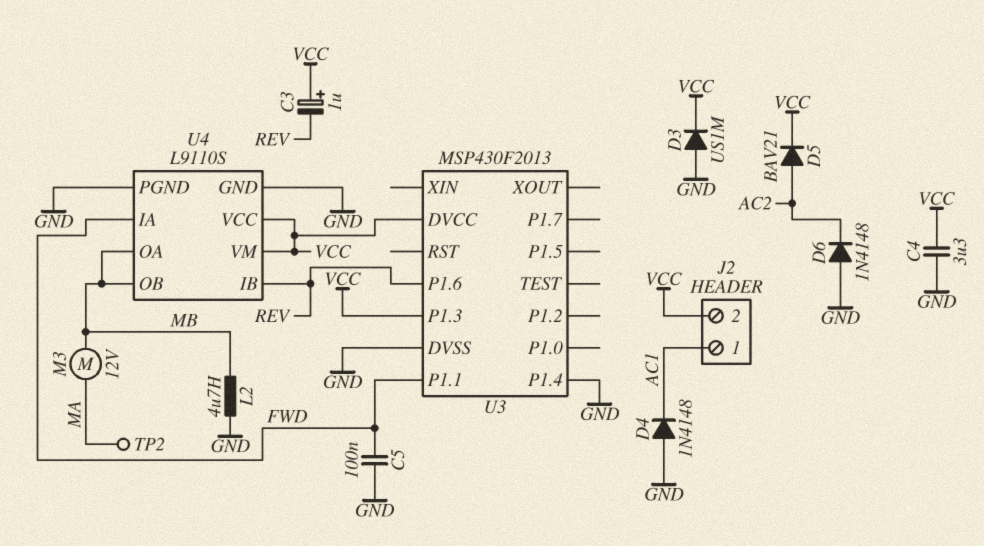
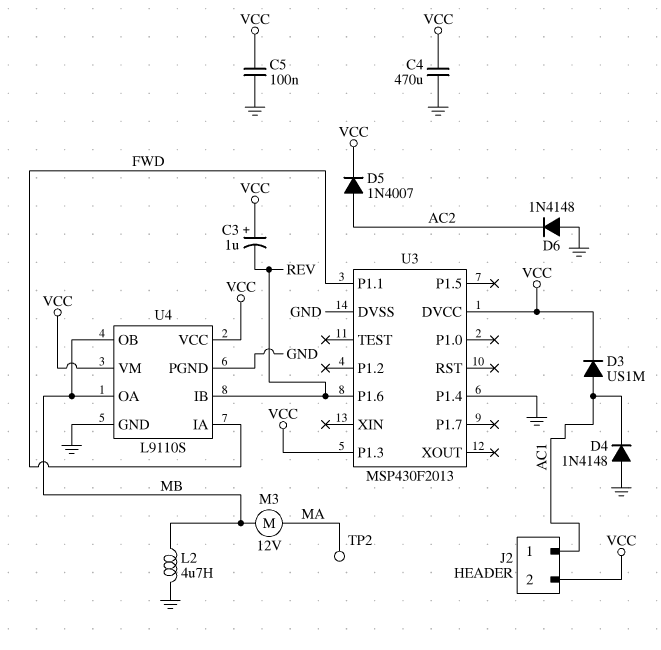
C4: 3.3uF (GND, VCC) -> 470uF (GND, VCC)
C5: 100nF (FWD, GND) -> 100nF (GND, VCC)
D3: diode US1M (A GND, K VCC) -> diode US1M (A AC1, K VCC)
D5: diode BAV21 (A AC2, K VCC) -> diode 1N4007 (A AC2, K VCC)

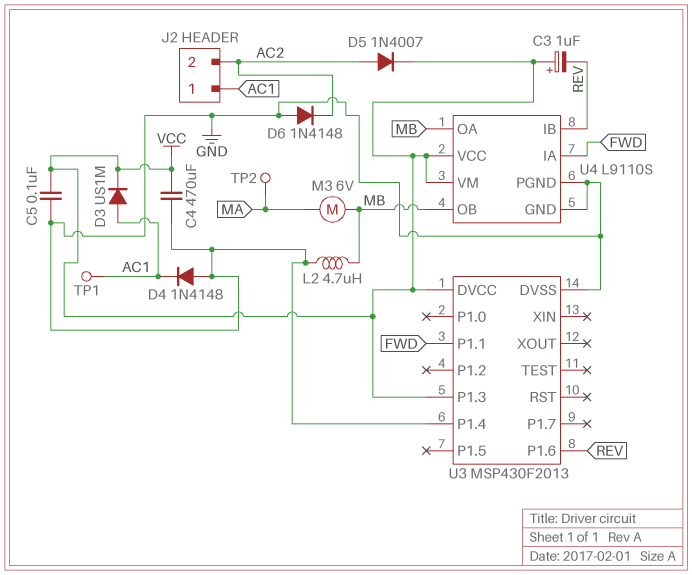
J2 pin 2: VCC -> AC2
M3: motor 12V (MA, MB) -> motor 6V (MA, MB)
TP1: none -> test point (AC1)

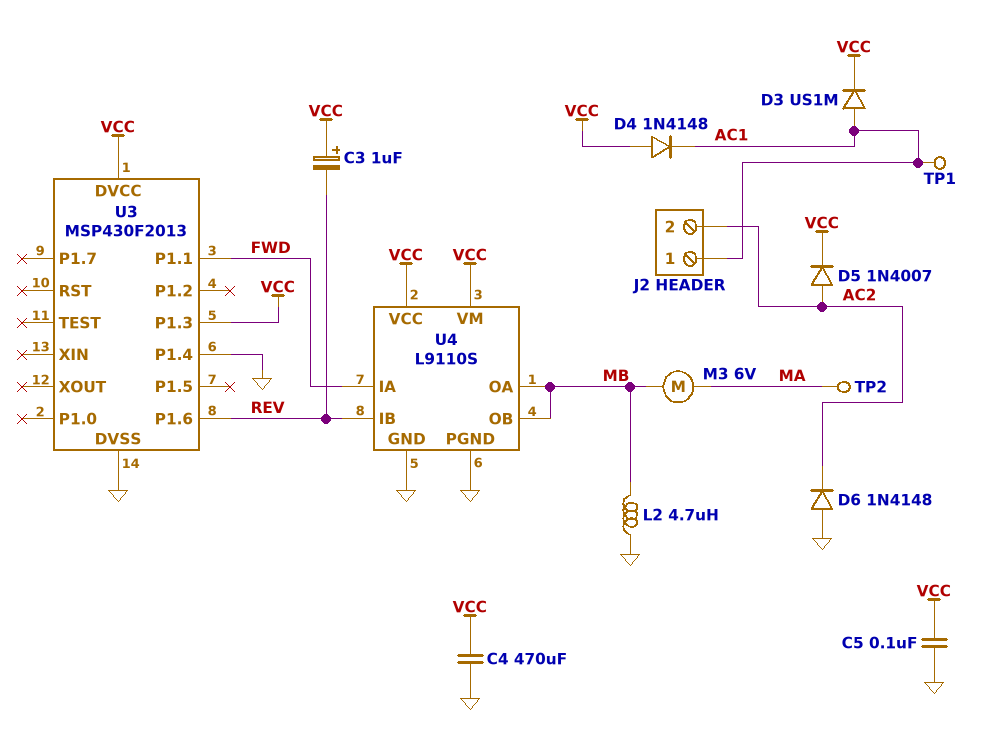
D4: diode 1N4148 (A GND, K AC1) -> diode 1N4148 (A VCC, K AC1)

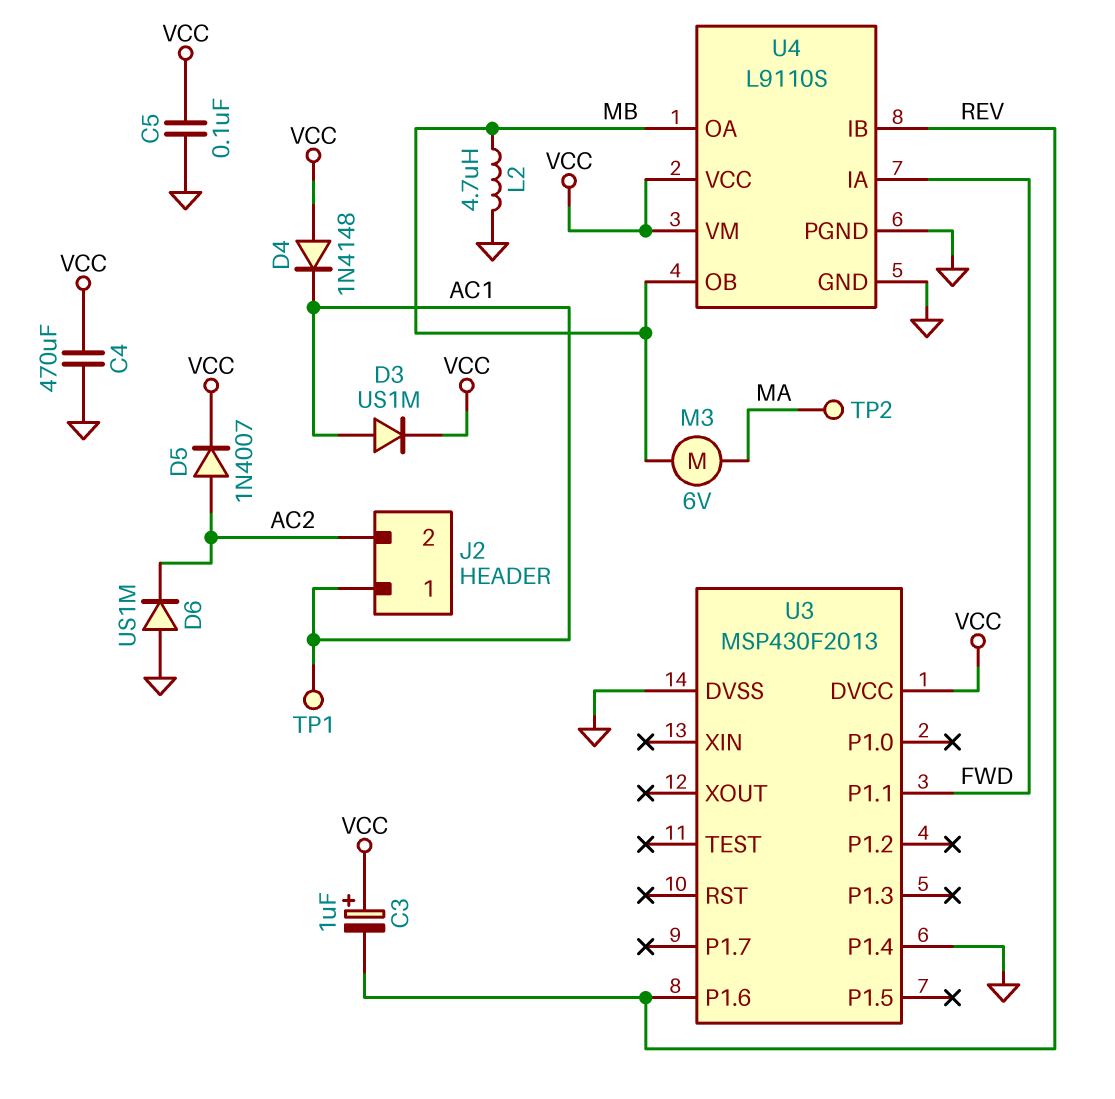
D6: diode 1N4148 (A GND, K AC2) -> diode US1M (A GND, K AC2)
U3 pin P1.3: VCC -> none

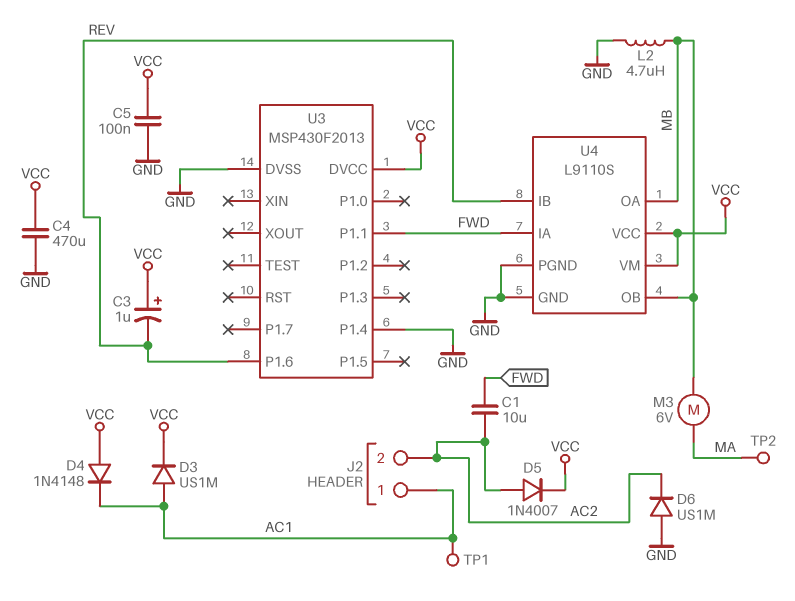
C1: none -> 10uF (AC2, FWD)

